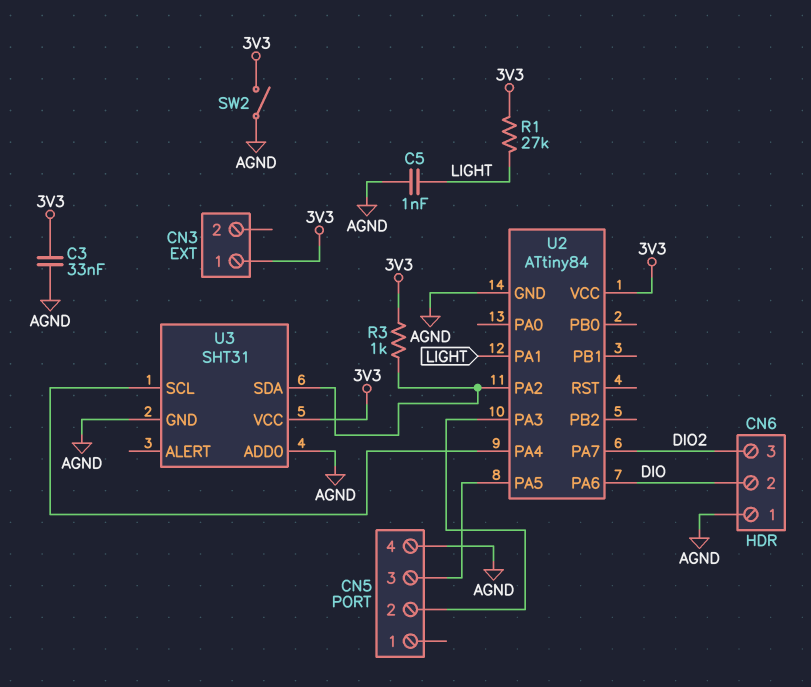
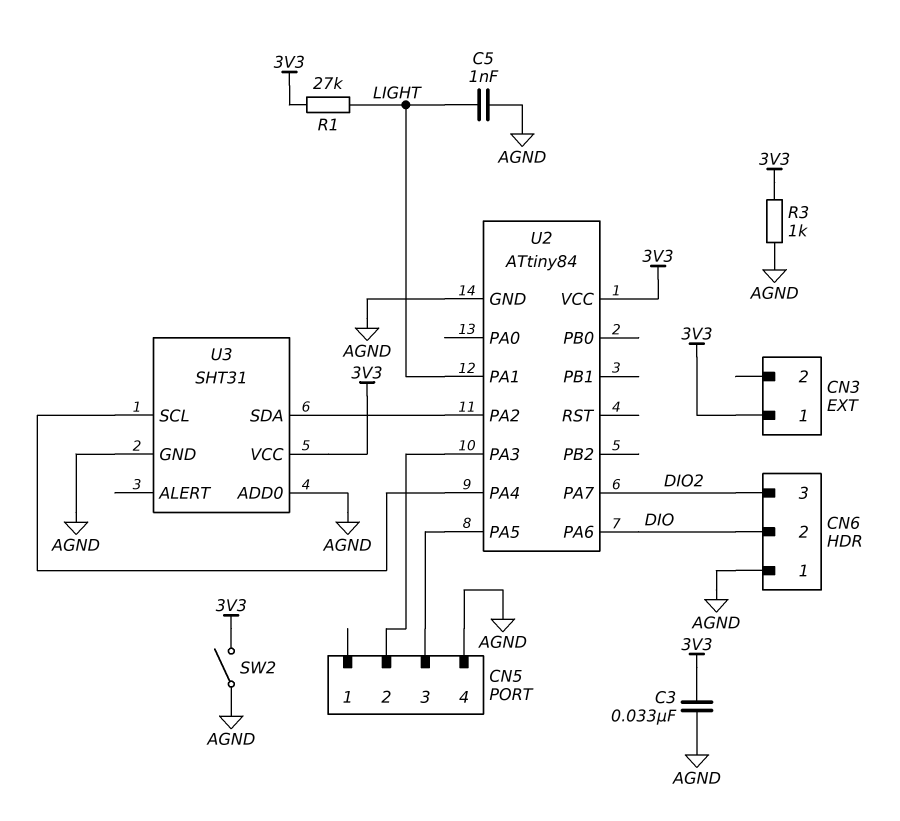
R3: 1k (3V3, U2/PA2) -> 1k (3V3, AGND)

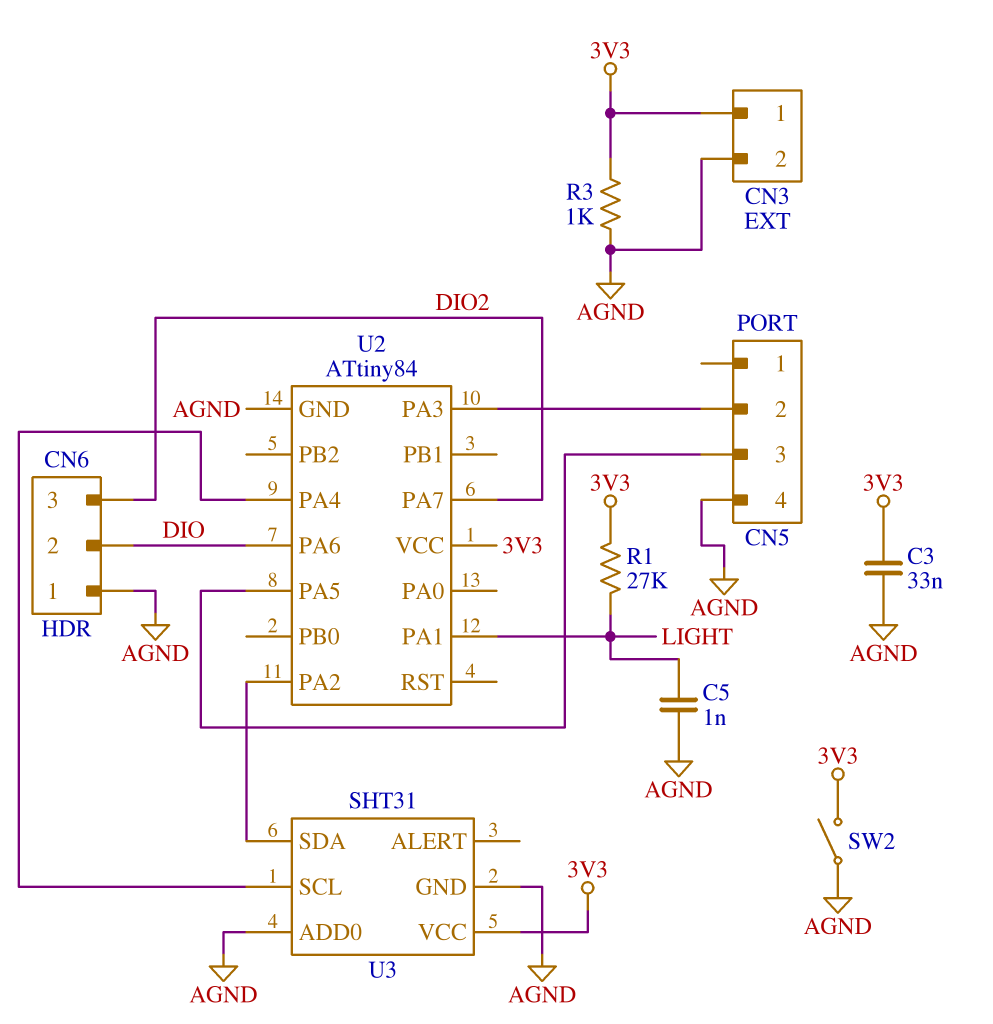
CN3 pin 2: none -> AGND

